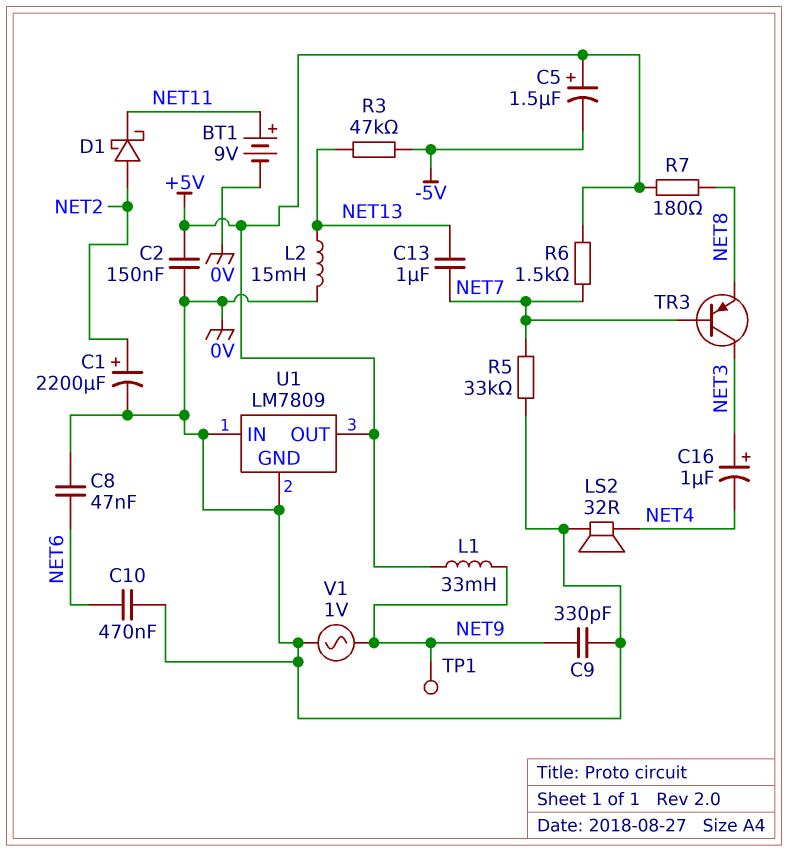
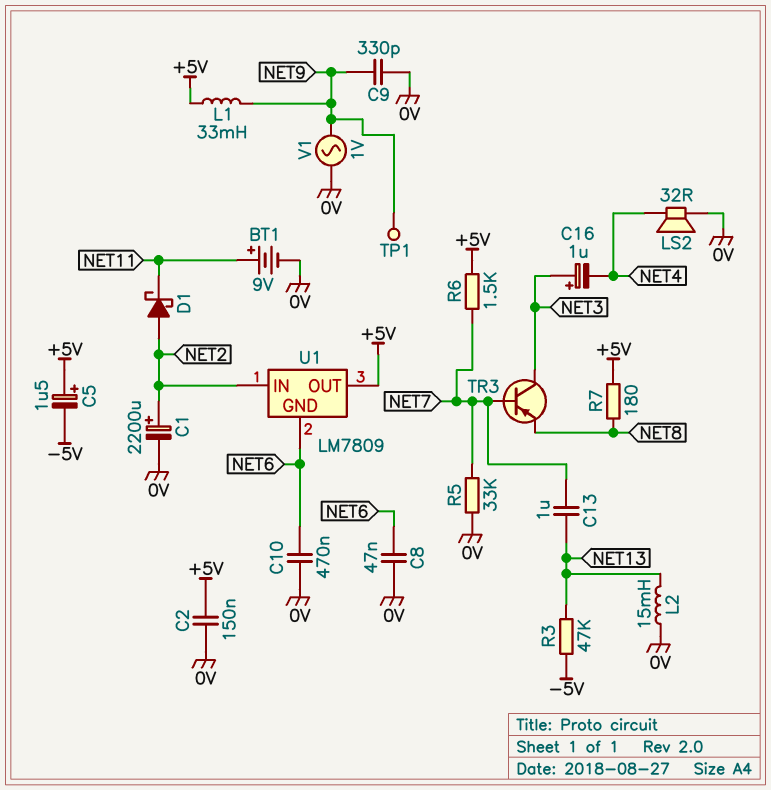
U1 pin GND: 0V -> NET6
U1 pin IN: 0V -> NET2

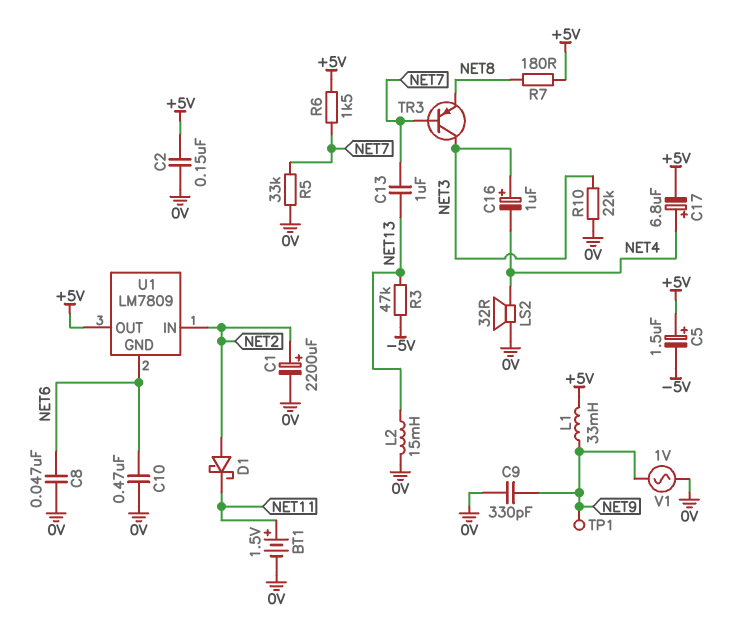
BT1: 9V (plus NET11, minus 0V) -> 1.5V (plus NET11, minus 0V)
C17: none -> 6.8uF (plus NET4, minus +5V)
R10: none -> 22k (0V, NET3)

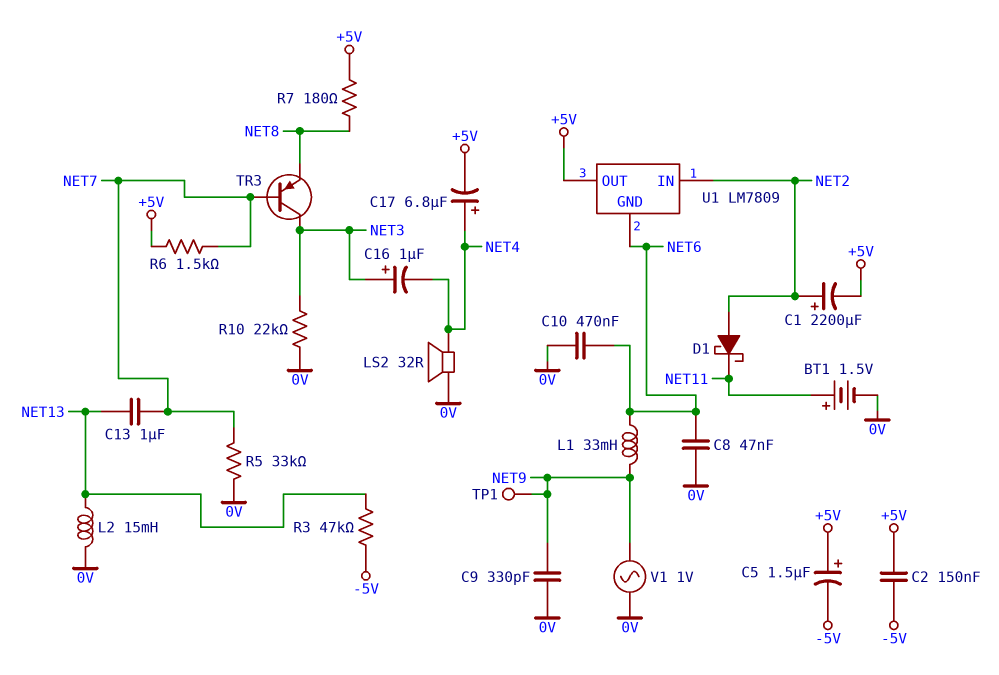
C1: 2200uF (plus NET2, minus 0V) -> 2200uF (plus NET2, minus +5V)
C2: 150nF (+5V, 0V) -> 150nF (+5V, -5V)
L1: 33mH (+5V, NET9) -> 33mH (NET6, NET9)

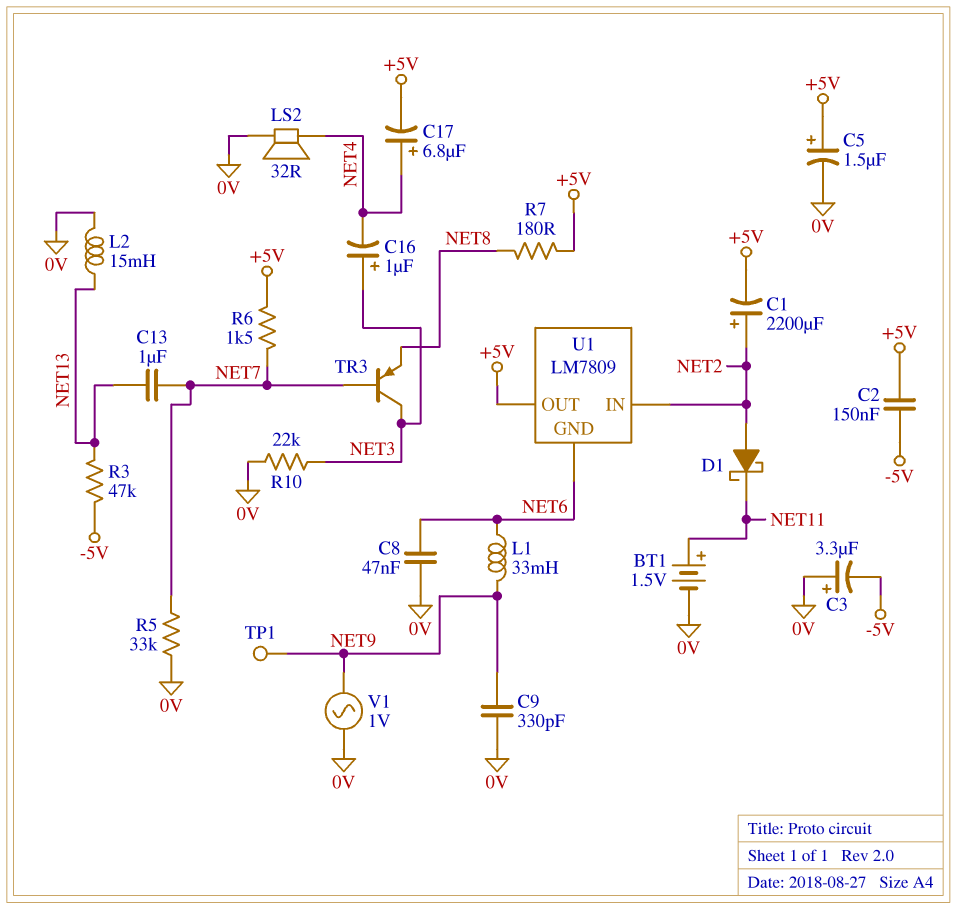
C3: none -> 3.3uF (plus 0V, minus -5V)
C5: 1.5uF (plus +5V, minus -5V) -> 1.5uF (plus +5V, minus 0V)
C10: 470nF (0V, NET6) -> none

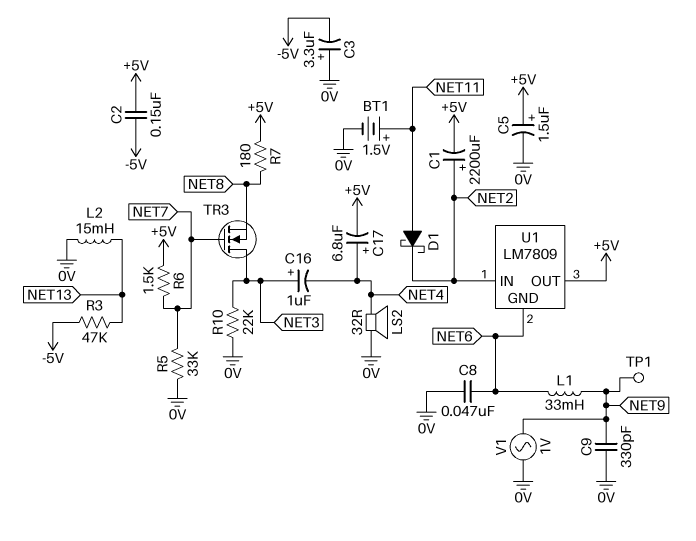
C13: 1uF (NET7, NET13) -> none
D1: schottky (A NET2, K NET11) -> schottky (A NET11, K NET2)
TR3: PNP (B NET7, C NET3, E NET8) -> NMOS (G NET7, D NET3, S NET8)

